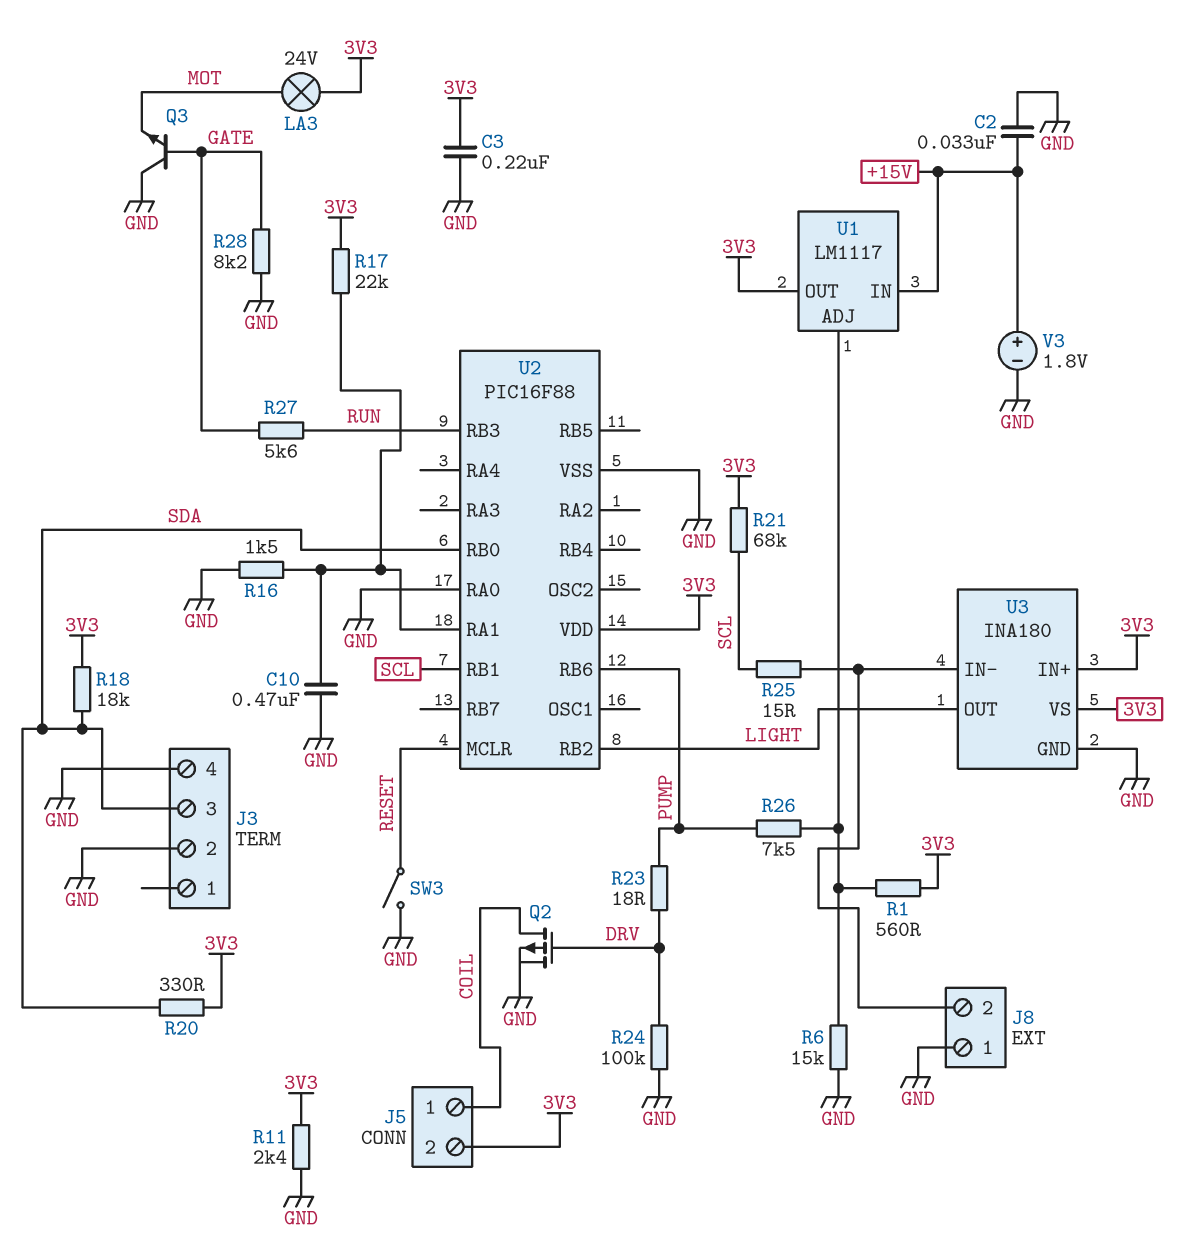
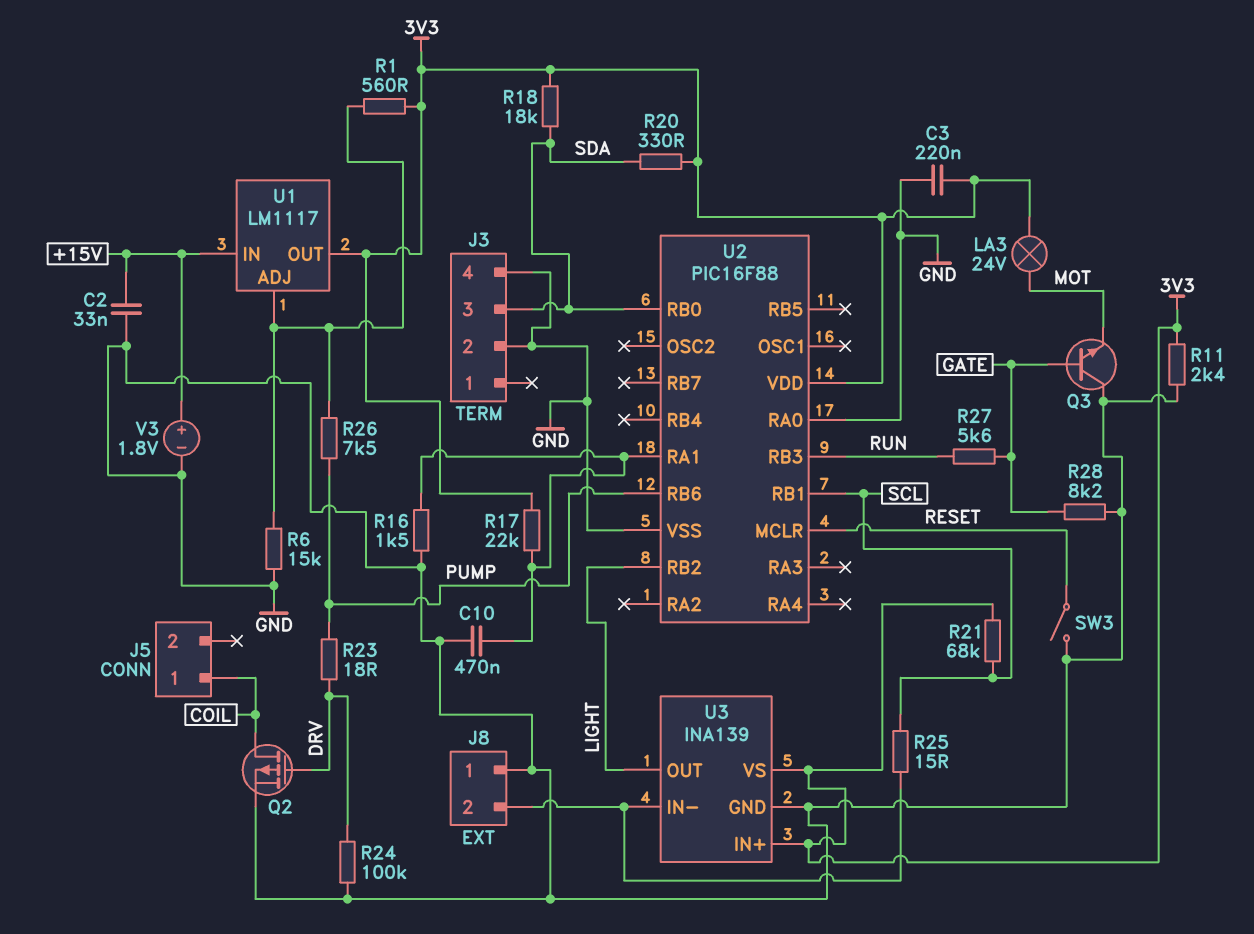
J5 pin 2: 3V3 -> none
U3: INA180 -> INA139

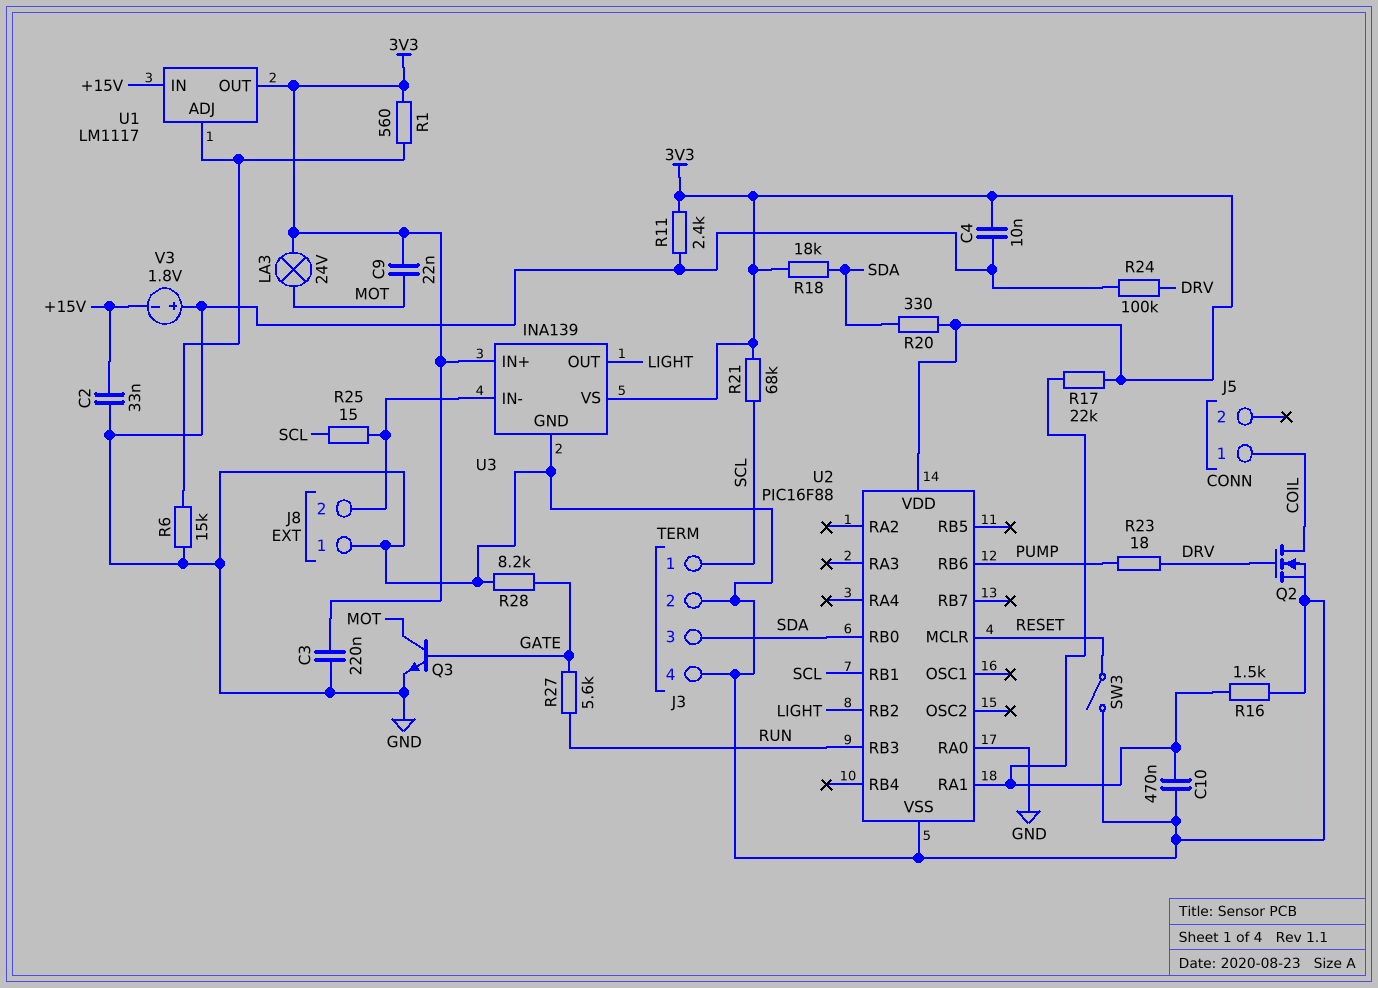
C4: none -> 10nF (3V3, GND)
C9: none -> 22nF (3V3, MOT)
J3 pin 1: none -> SCL
Q2: PMOS (G DRV, D COIL, S GND) -> NMOS (G DRV, D COIL, S GND)
Q3: NPN (B GATE, C GND, E MOT) -> NPN (B GATE, C MOT, E GND)
R26: 7.5k (PUMP, U1/ADJ) -> none
V3: 1.8V (plus +15V, minus GND) -> 1.8V (plus GND, minus +15V)

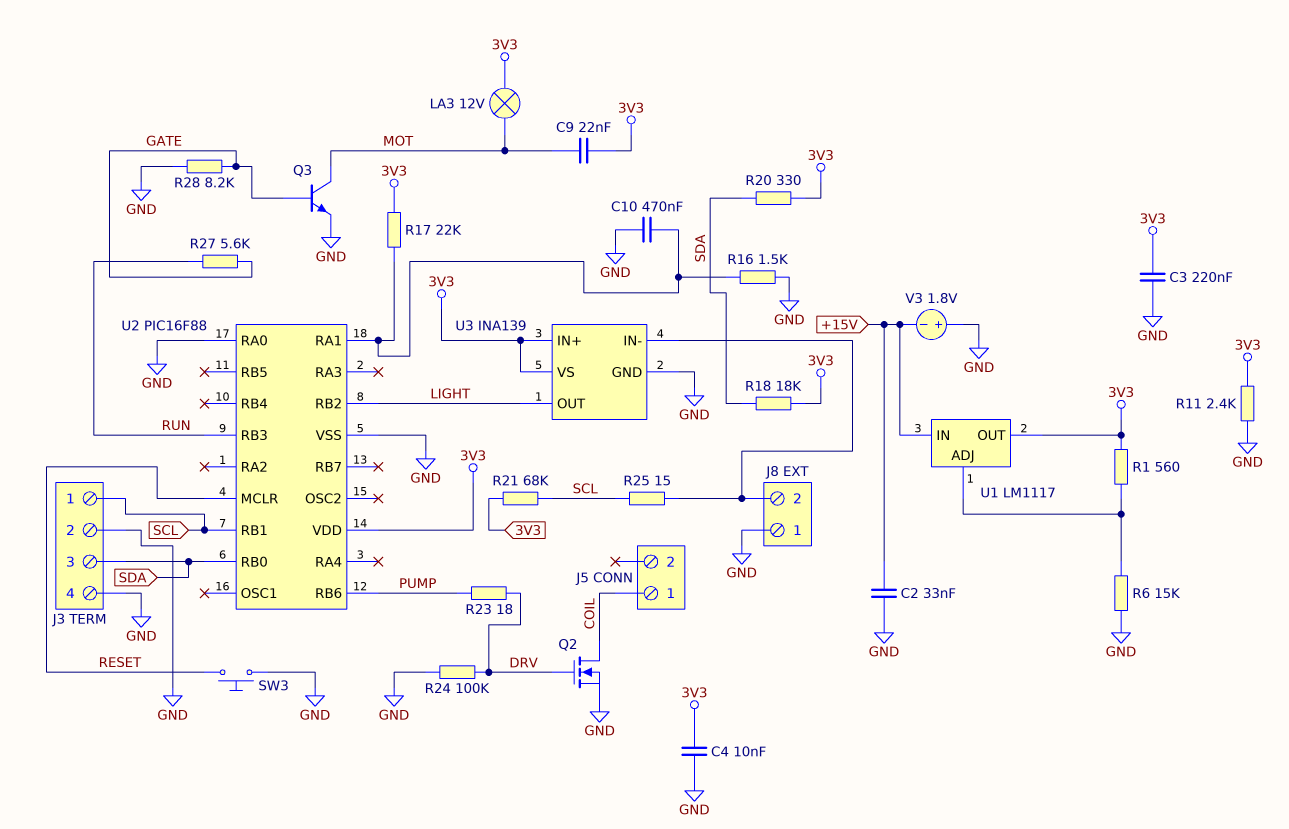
LA3: lamp 24V (3V3, MOT) -> lamp 12V (3V3, MOT)
SW3: switch (GND, RESET) -> button (GND, RESET)

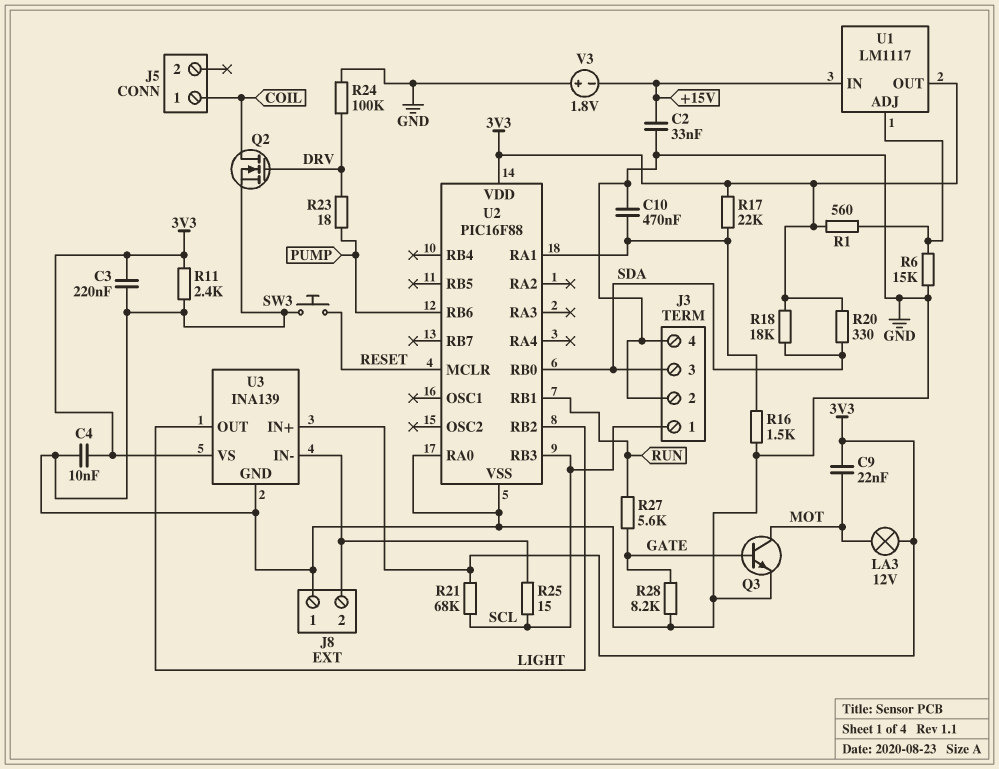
U2 pin RB1: SCL -> RUN
U2 pin RB3: RUN -> SCL

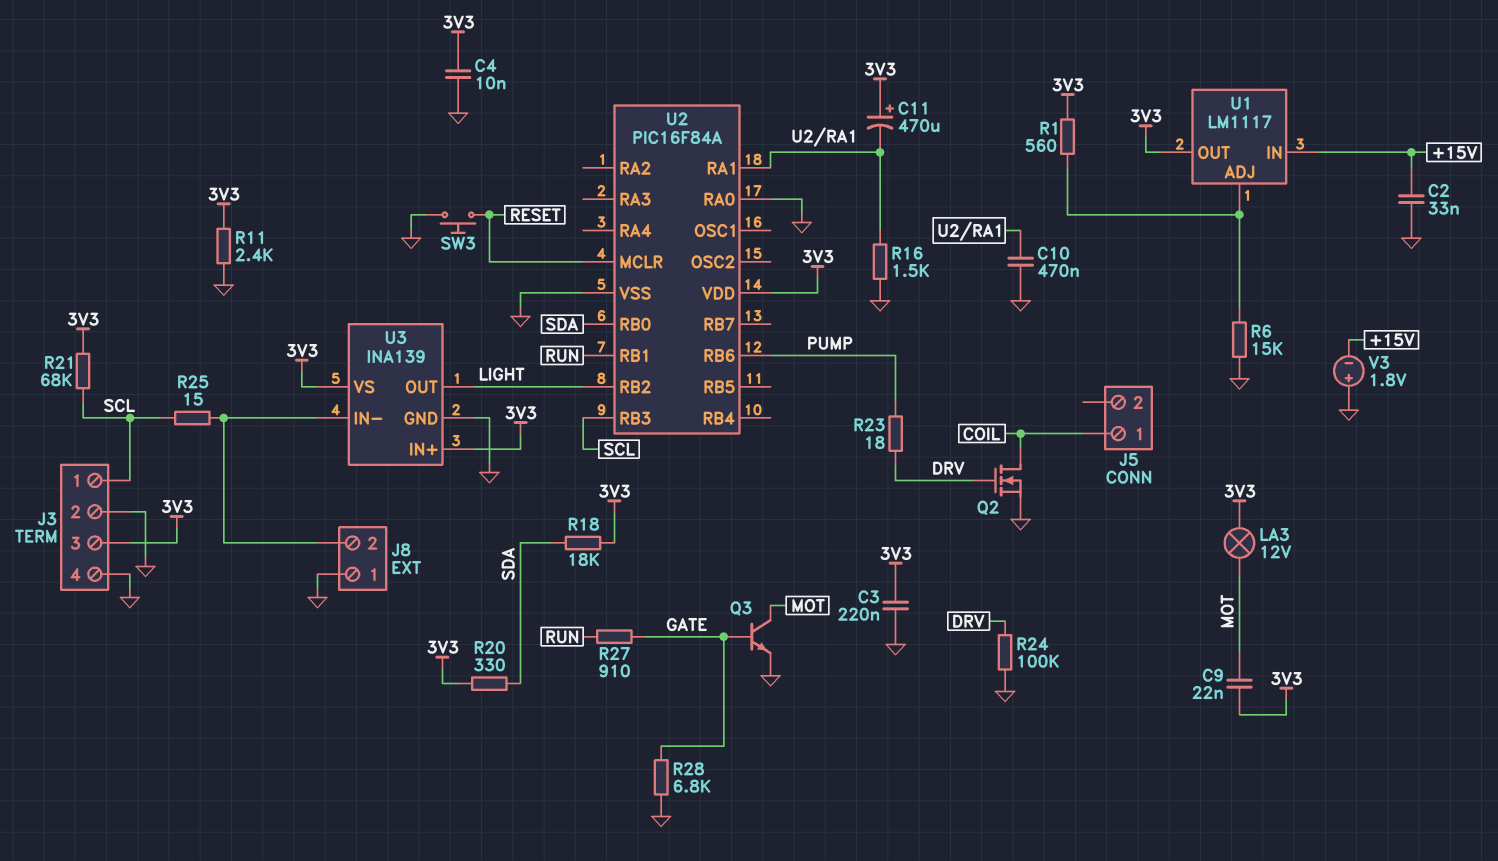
C11: none -> 470uF (plus 3V3, minus U2/RA1)
J3 pin 3: SDA -> 3V3
R17: 22k (3V3, U2/RA1) -> none
R27: 5.6k (GATE, RUN) -> 910 (GATE, RUN)
R28: 8.2k (GATE, GND) -> 6.8k (GATE, GND)
U2: PIC16F88 -> PIC16F84A

